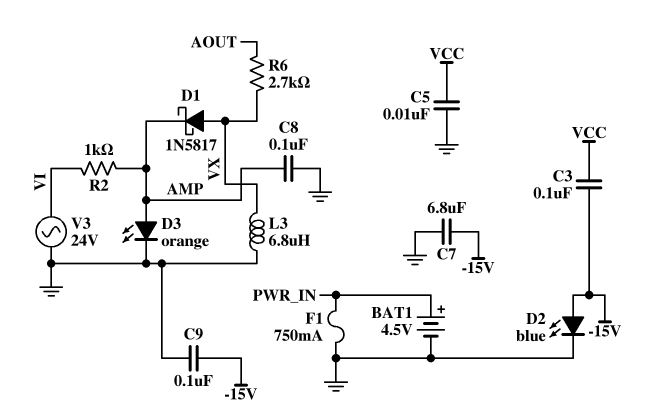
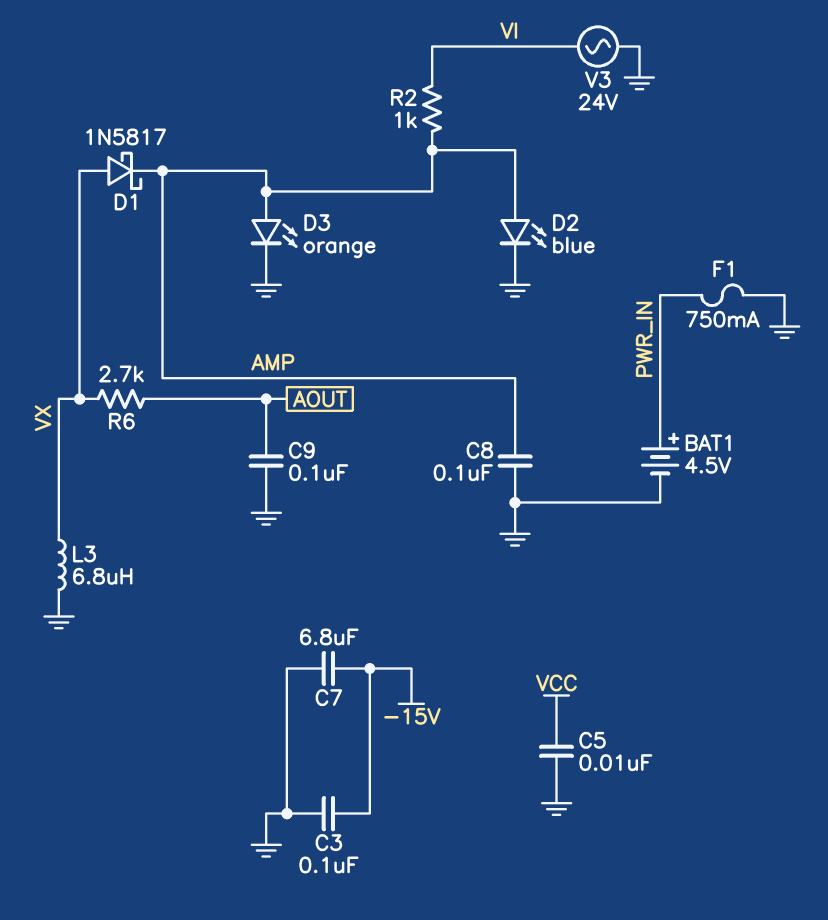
C3: 100nF (-15V, VCC) -> 100nF (-15V, GND)
C9: 100nF (-15V, GND) -> 100nF (AOUT, GND)
D2: LED blue (A -15V, K GND) -> LED blue (A AMP, K GND)

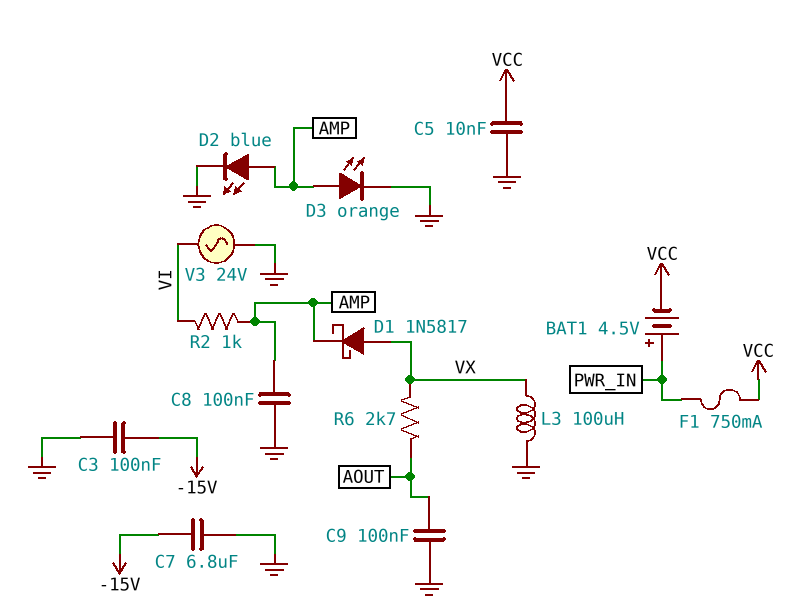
BAT1: 4.5V (plus PWR_IN, minus GND) -> 4.5V (plus PWR_IN, minus VCC)
F1: 750mA (GND, PWR_IN) -> 750mA (PWR_IN, VCC)
L3: 6.8uH (GND, VX) -> 100uH (GND, VX)

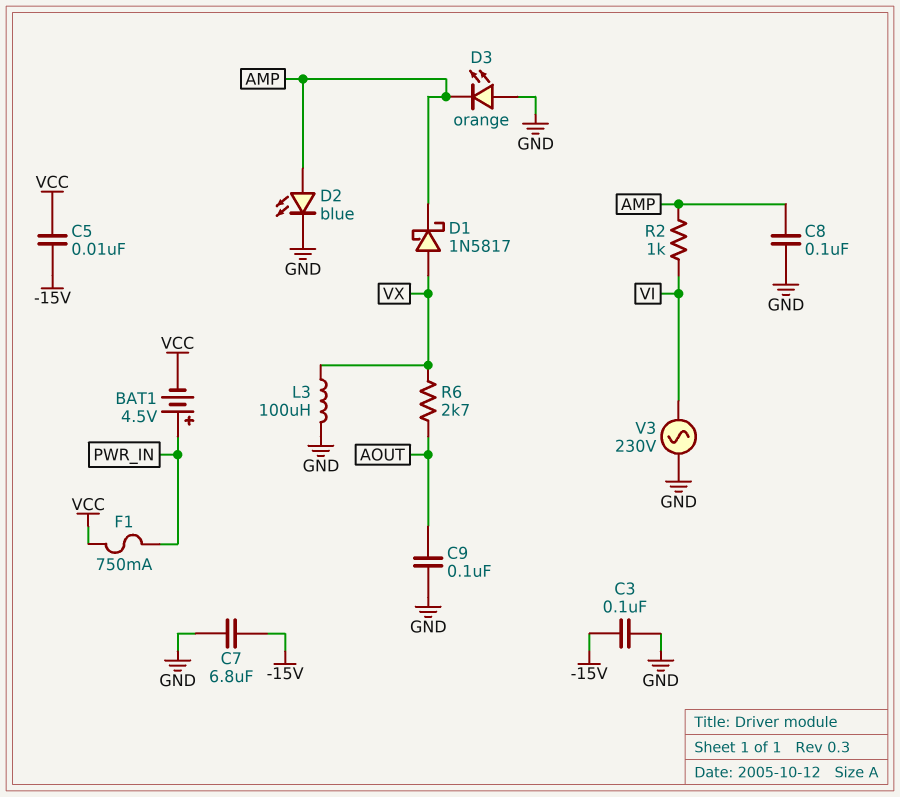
C5: 10nF (GND, VCC) -> 10nF (-15V, VCC)
D3: LED orange (A AMP, K GND) -> LED orange (A GND, K AMP)
V3: AC 24V (GND, VI) -> AC 230V (GND, VI)

